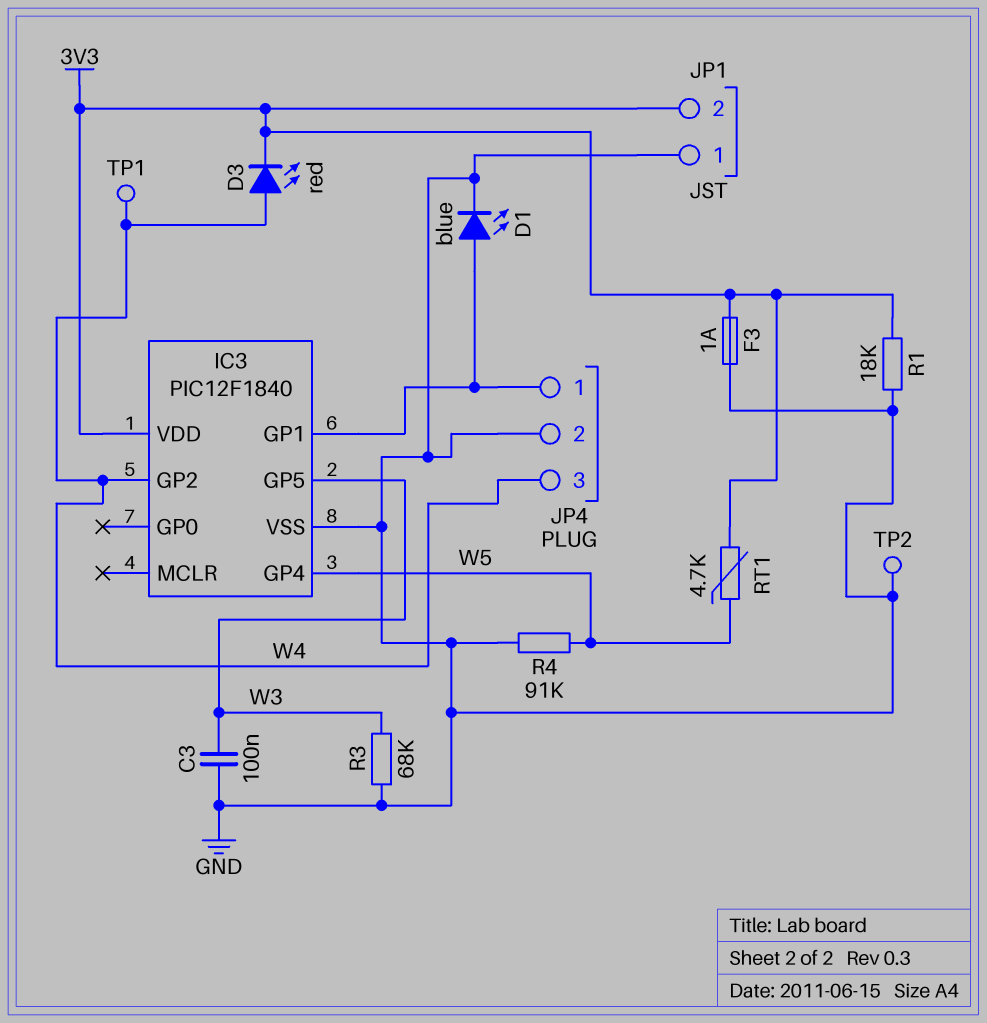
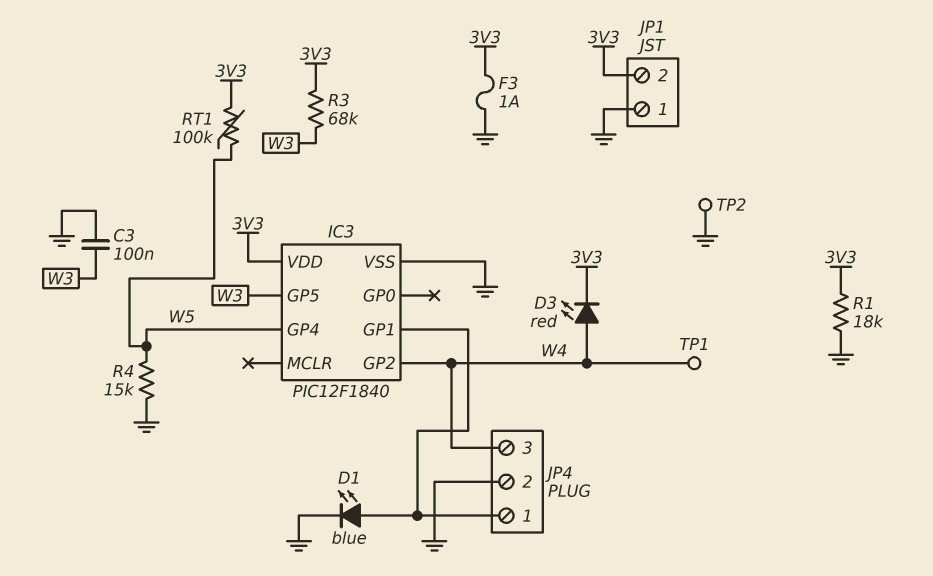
R3: 68k (GND, W3) -> 68k (3V3, W3)
R4: 91k (GND, W5) -> 15k (GND, W5)
RT1: 4.7k (3V3, W5) -> 100k (3V3, W5)

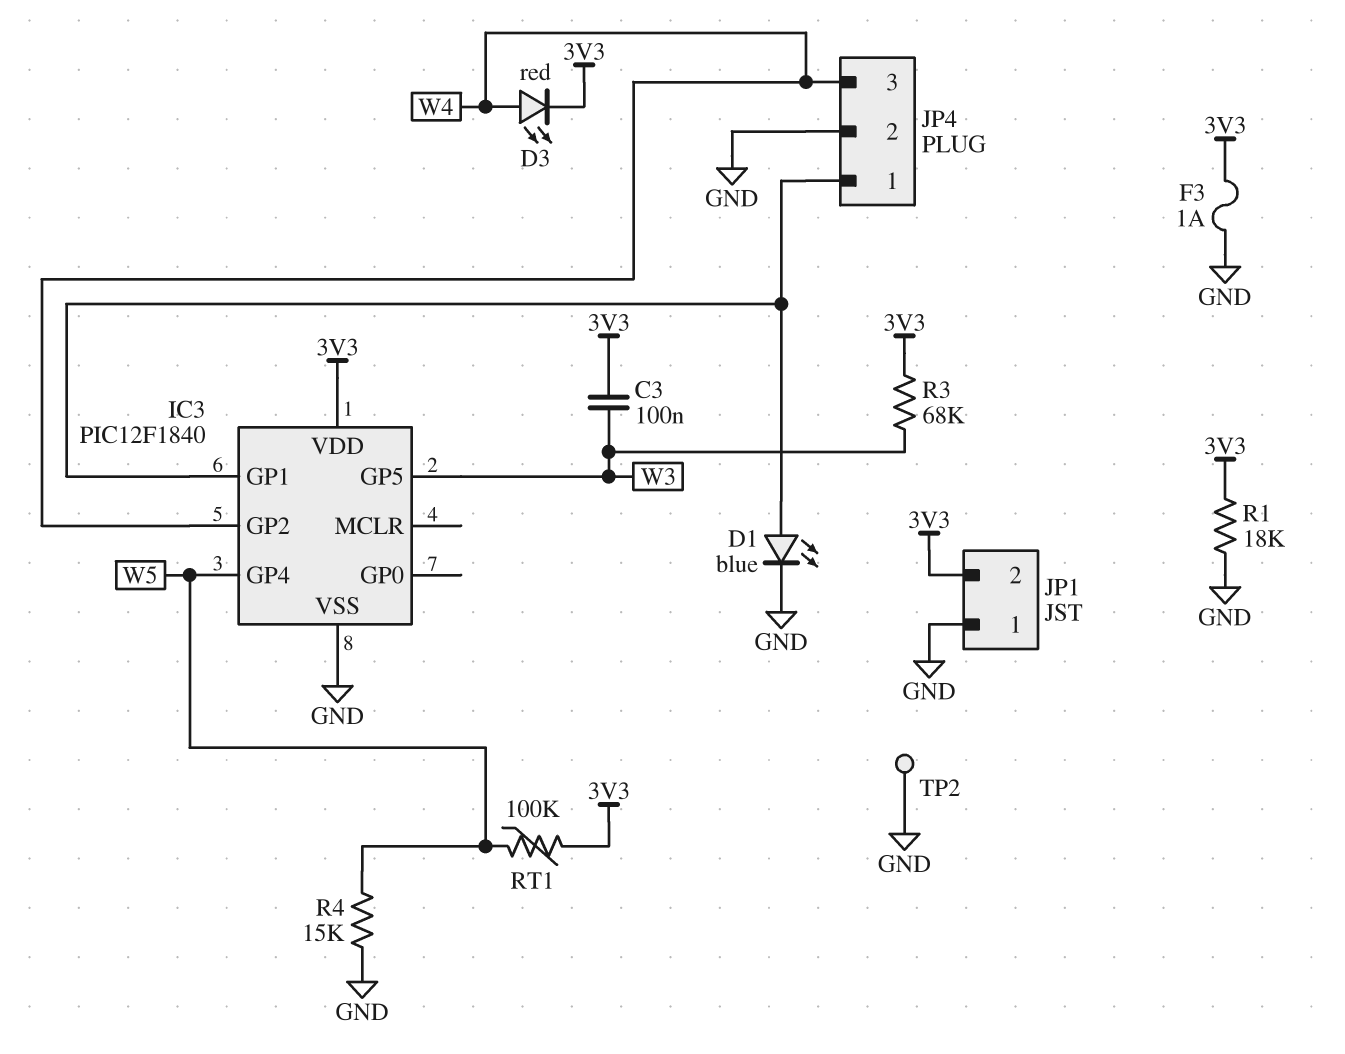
C3: 100nF (GND, W3) -> 100nF (3V3, W3)
TP1: test point (W4) -> none

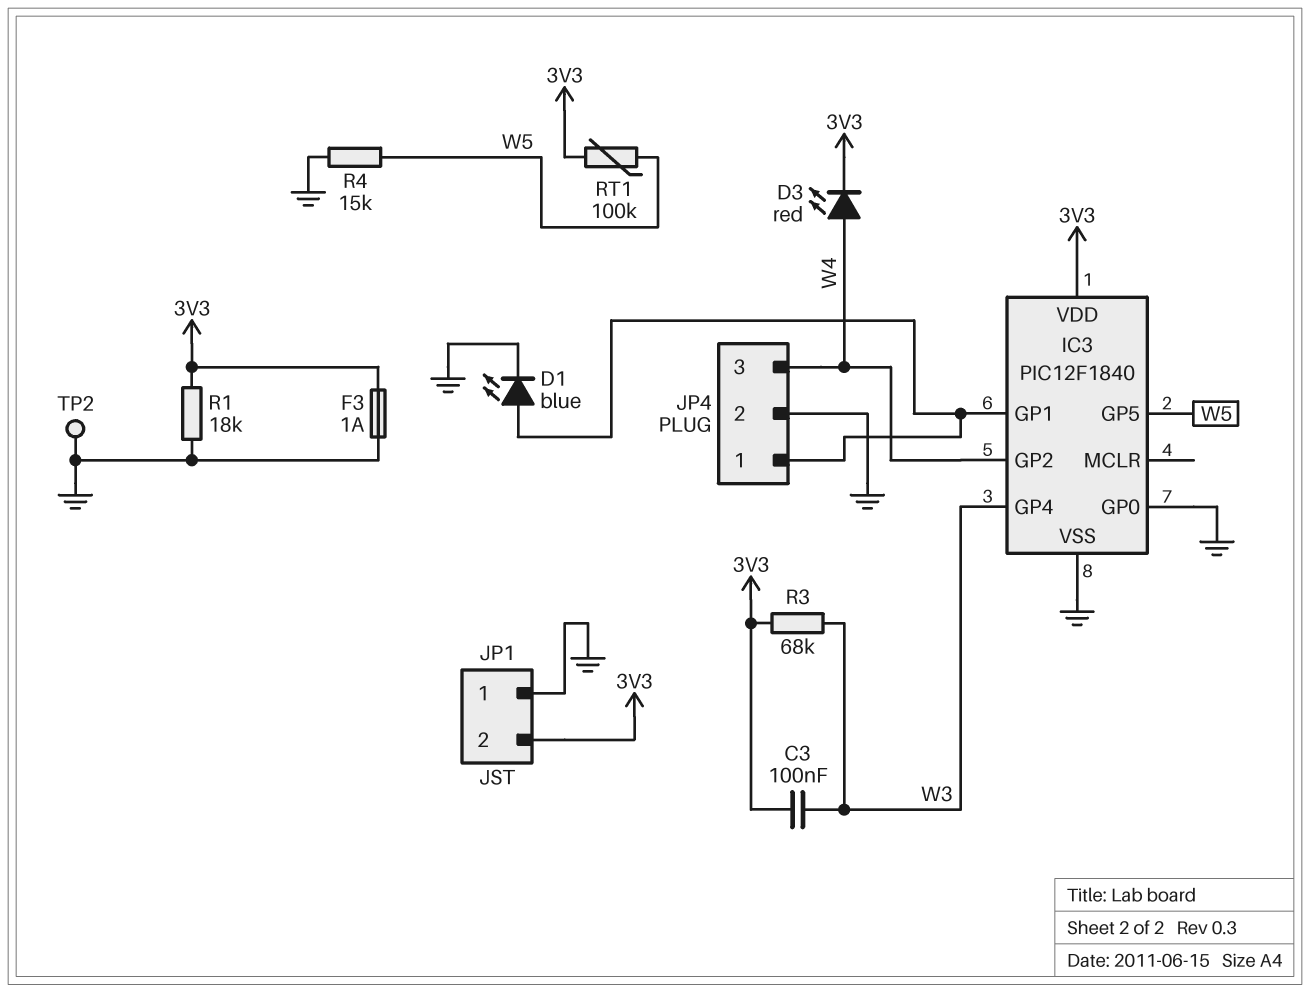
IC3 pin GP0: none -> GND
IC3 pin GP4: W5 -> W3
IC3 pin GP5: W3 -> W5

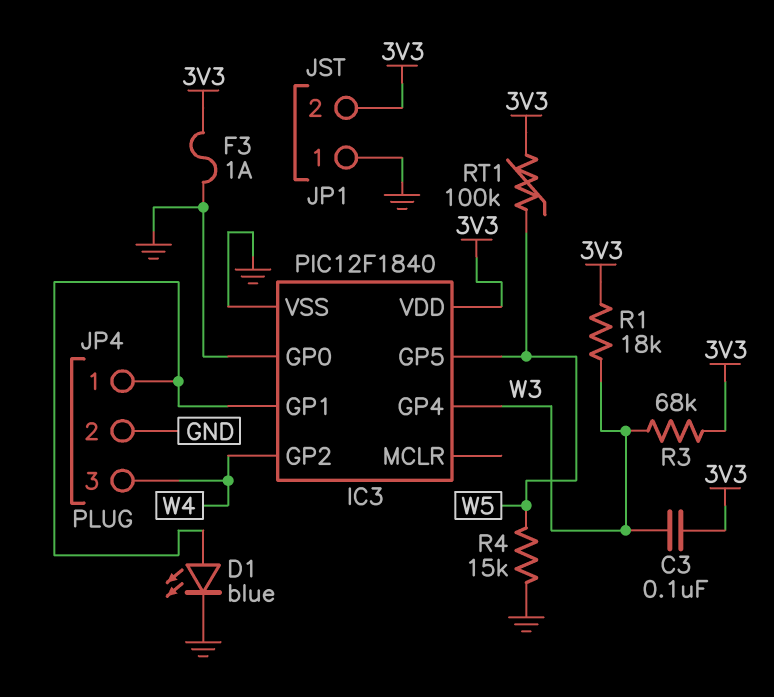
D3: LED red (A W4, K 3V3) -> none
R1: 18k (3V3, GND) -> 18k (3V3, W3)
TP2: test point (GND) -> none

